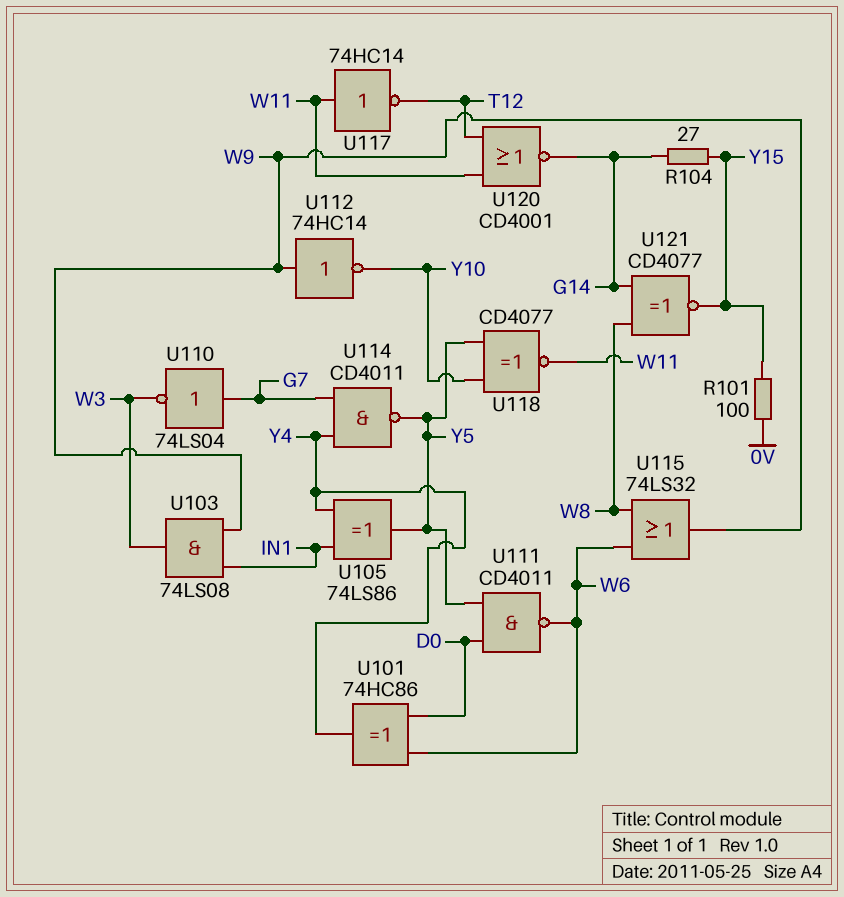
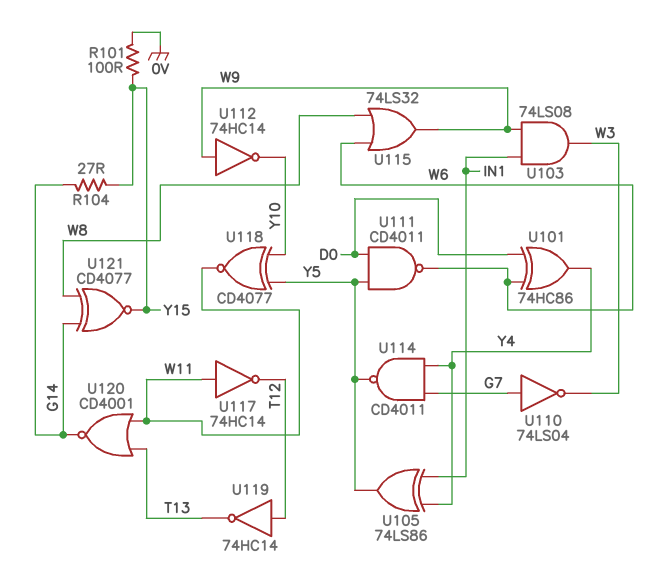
U119: none -> NOT 74HC14 (in T12, out T13)
U120: NOR CD4001 (in T12, in W11, out G14) -> NOR CD4001 (in T13, in W11, out G14)

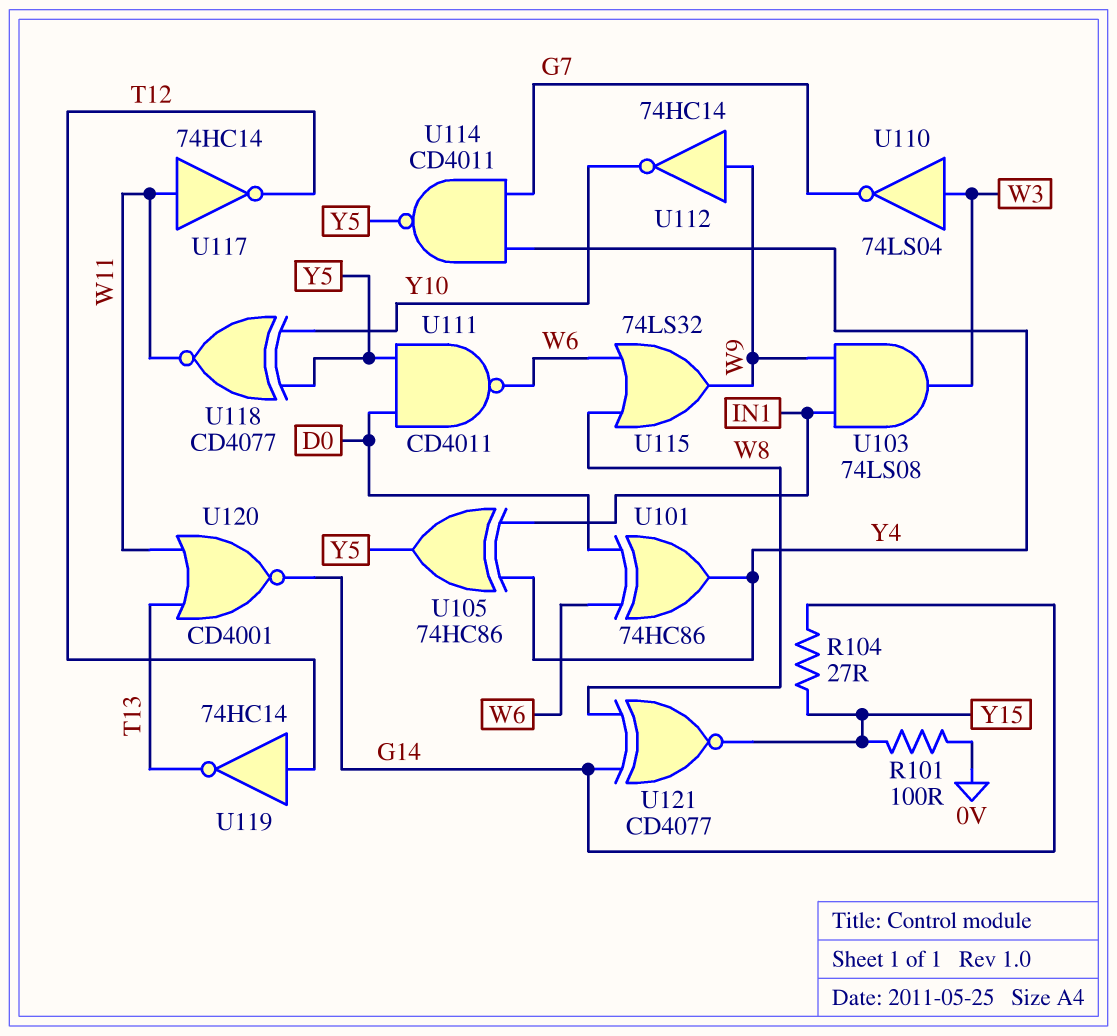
U105: XOR 74LS86 (in IN1, in Y4, out Y5) -> XOR 74HC86 (in IN1, in Y4, out Y5)
U110: NOT 74LS04 (in G7, out W3) -> NOT 74LS04 (in W3, out G7)

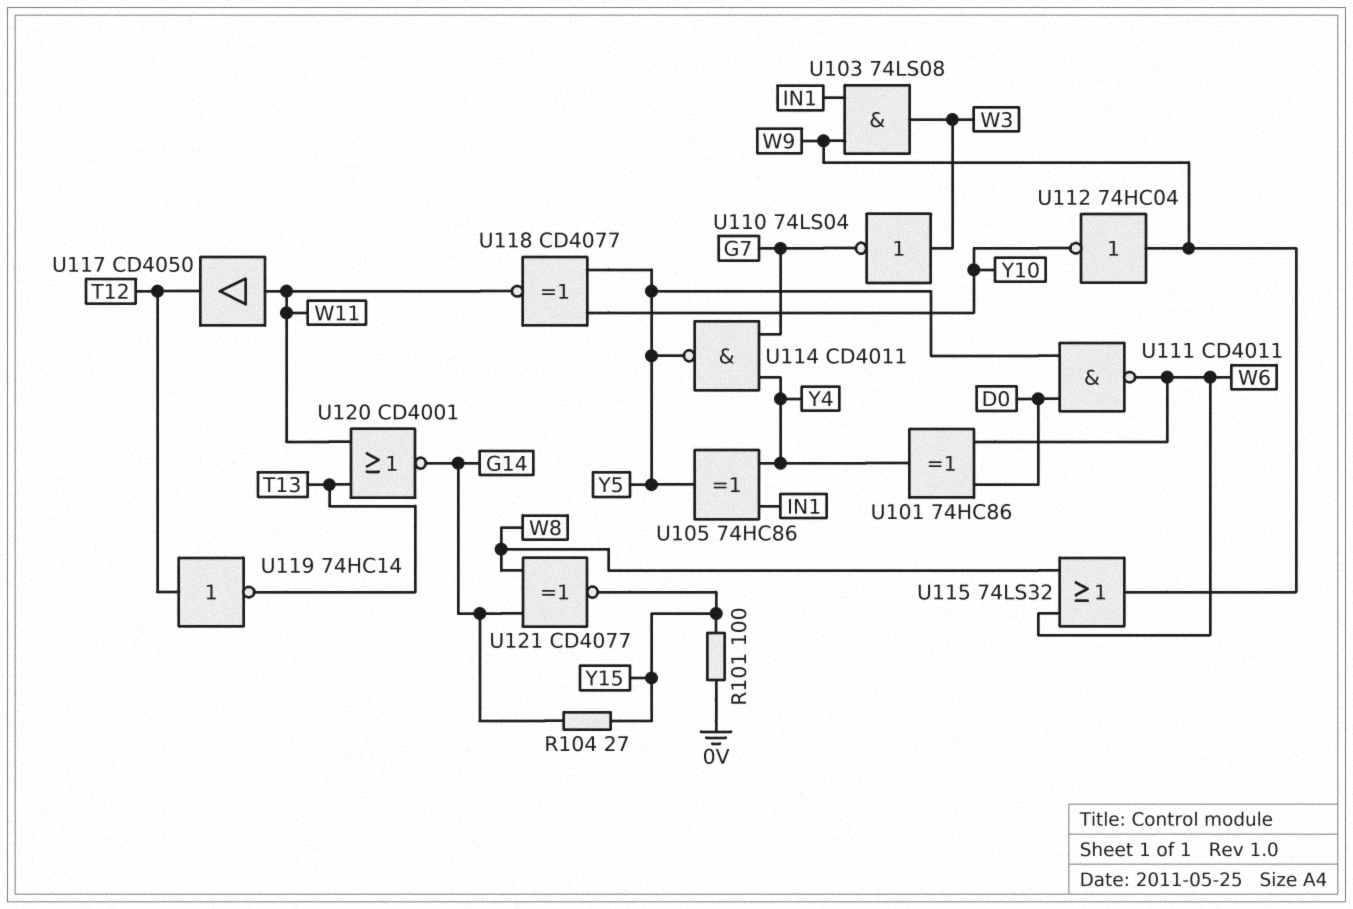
U112: NOT 74HC14 (in W9, out Y10) -> NOT 74HC04 (in W9, out Y10)
U117: NOT 74HC14 (in W11, out T12) -> buffer CD4050 (in W11, out T12)

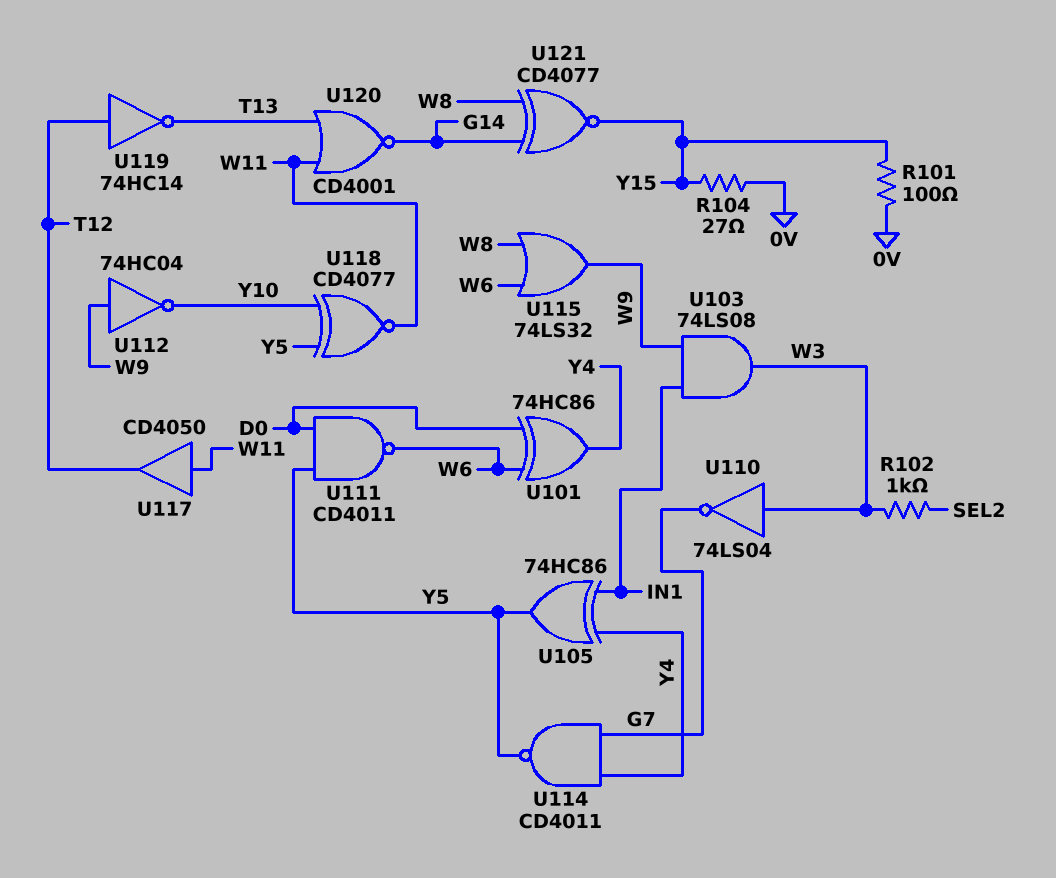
R102: none -> 1k (SEL2, W3)
R104: 27 (G14, Y15) -> 27 (0V, Y15)

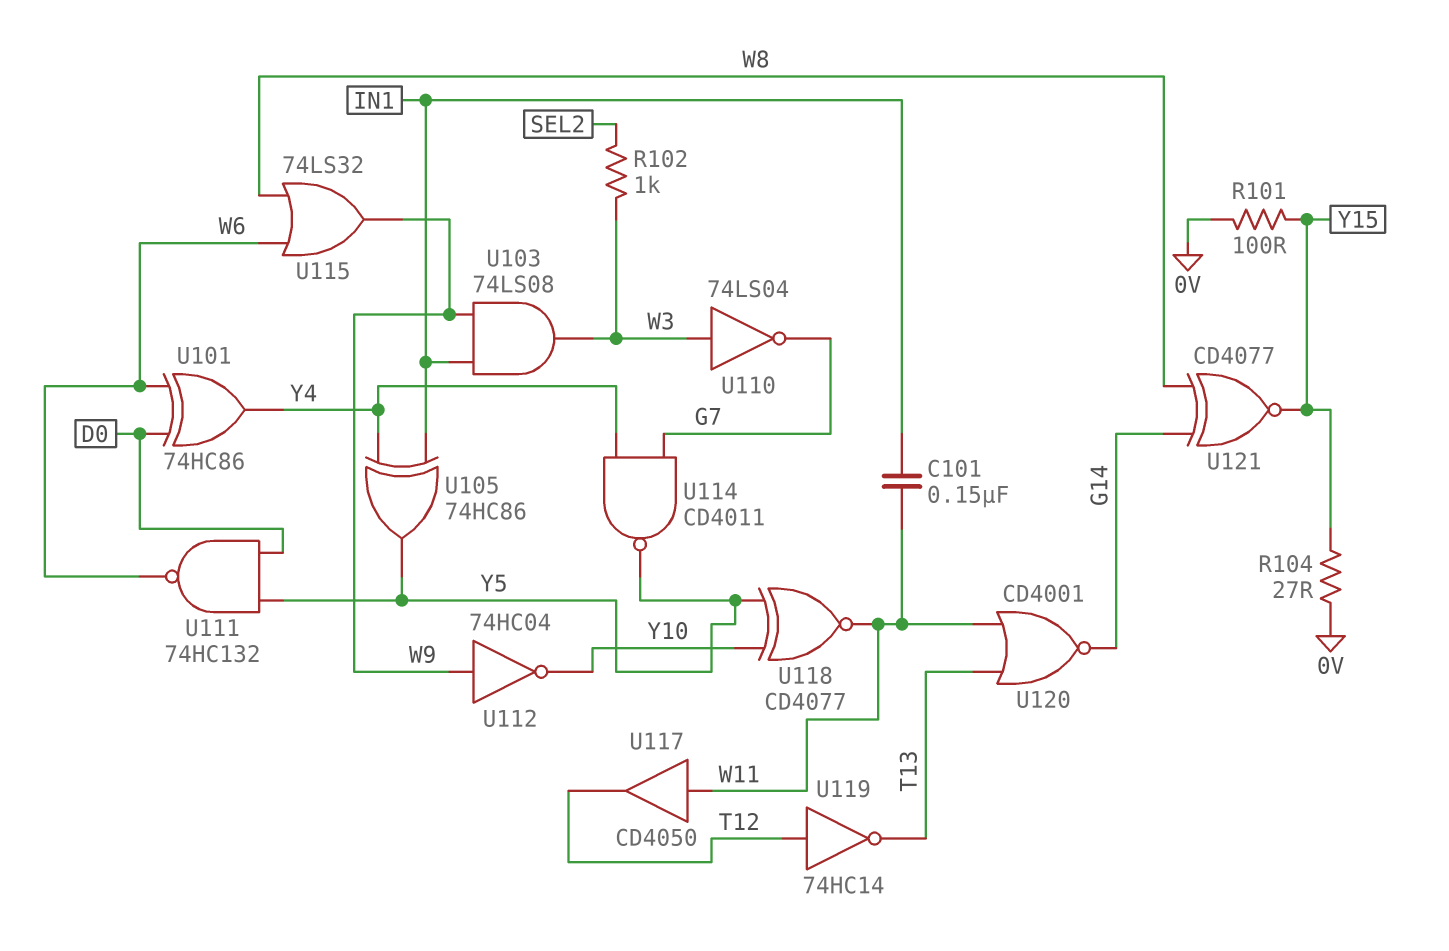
C101: none -> 150nF (IN1, W11)
U111: NAND CD4011 (in D0, in Y5, out W6) -> NAND 74HC132 (in D0, in Y5, out W6)

